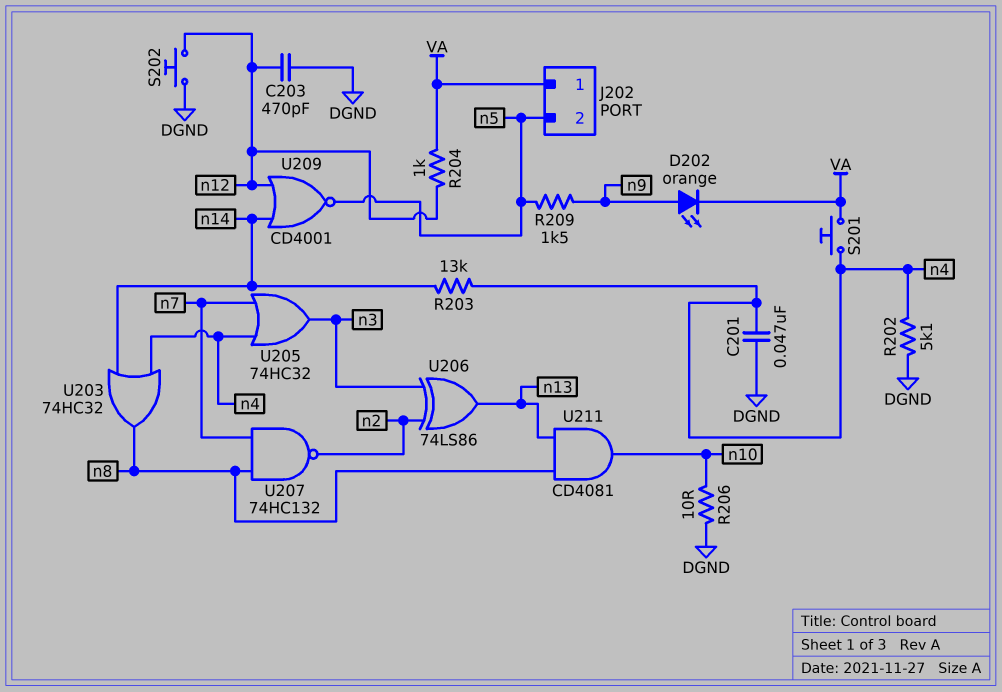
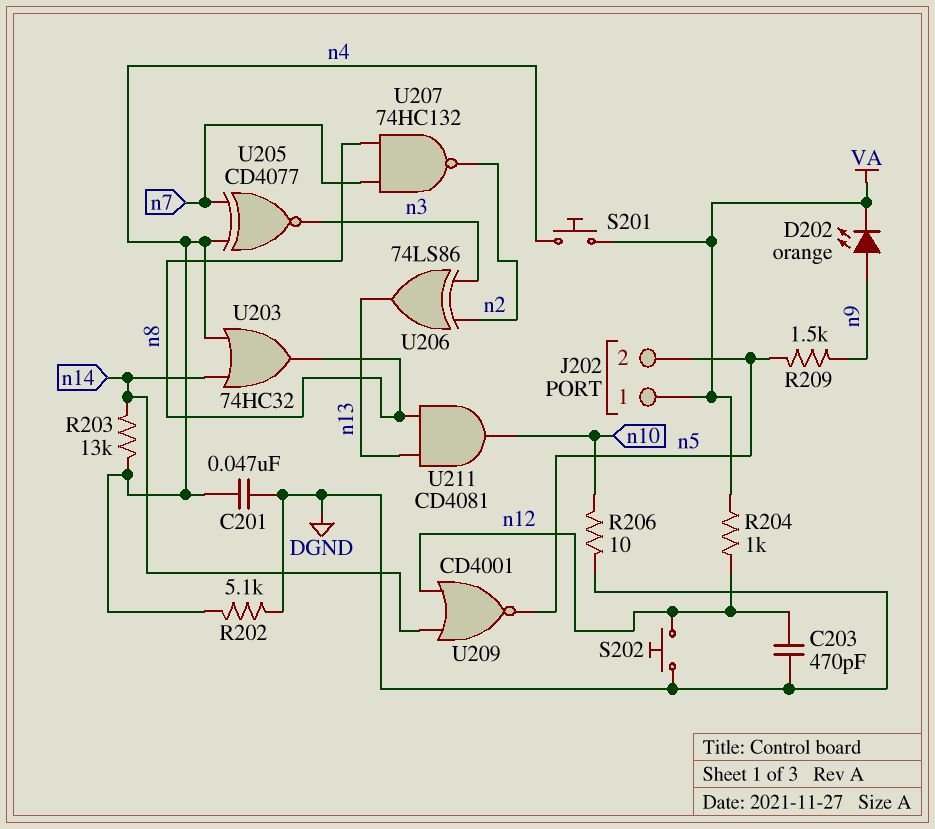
U205: OR 74HC32 (in n4, in n7, out n3) -> XNOR CD4077 (in n4, in n7, out n3)

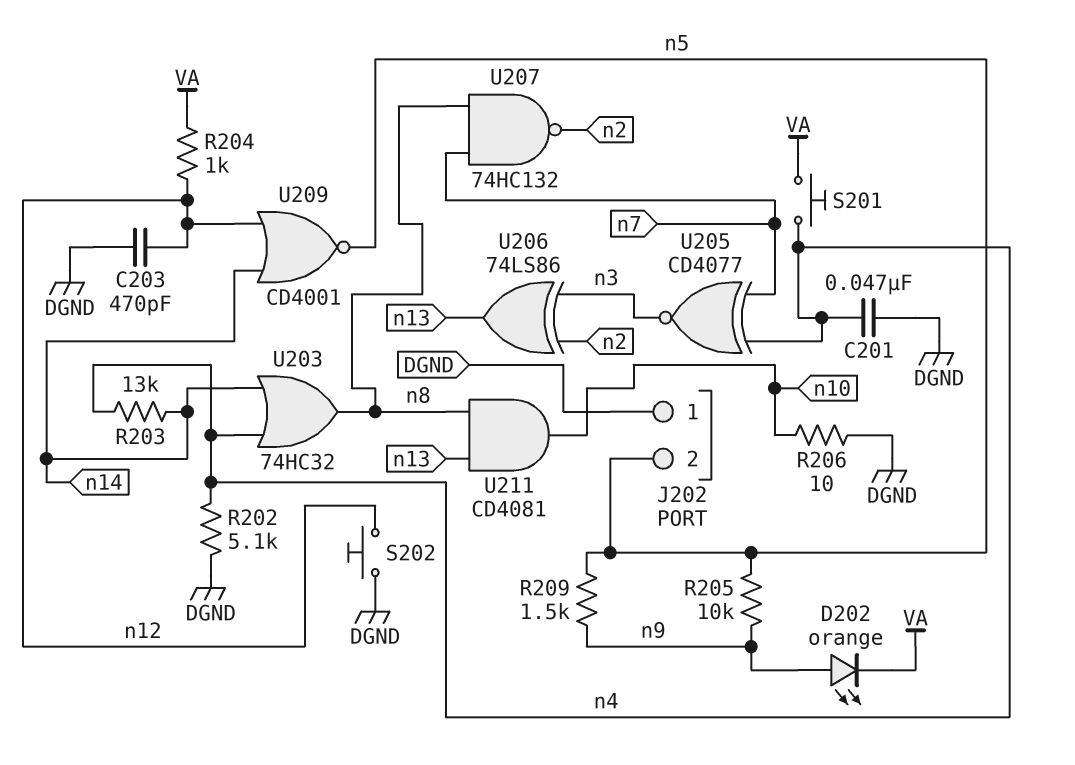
J202 pin 1: VA -> DGND
R205: none -> 10k (n5, n9)

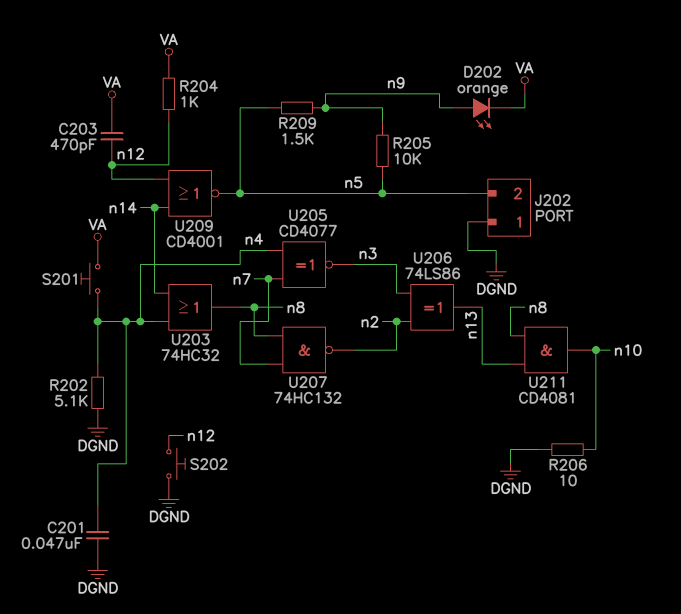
C203: 470pF (DGND, n12) -> 470pF (VA, n12)
R203: 13k (n4, n14) -> none

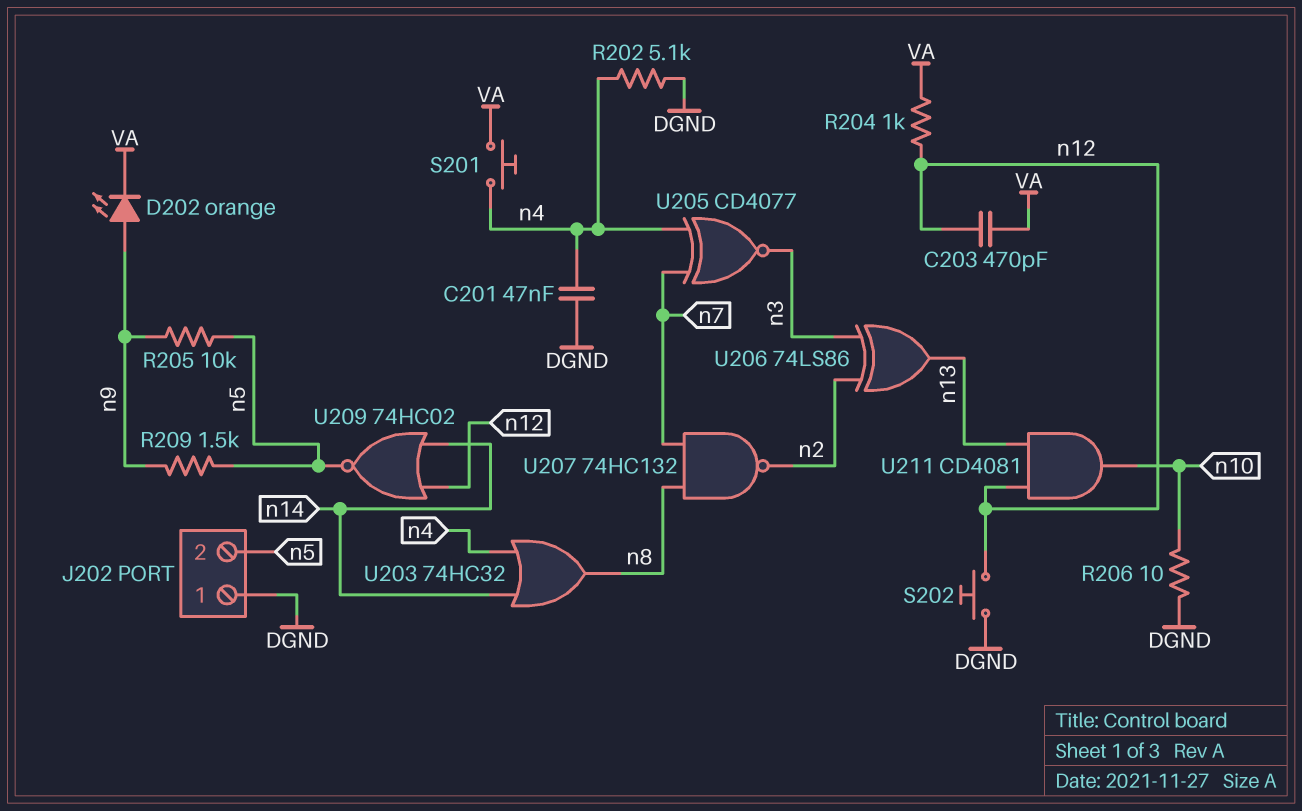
U209: NOR CD4001 (in n12, in n14, out n5) -> NOR 74HC02 (in n12, in n14, out n5)
U211: AND CD4081 (in n8, in n13, out n10) -> AND CD4081 (in n12, in n13, out n10)

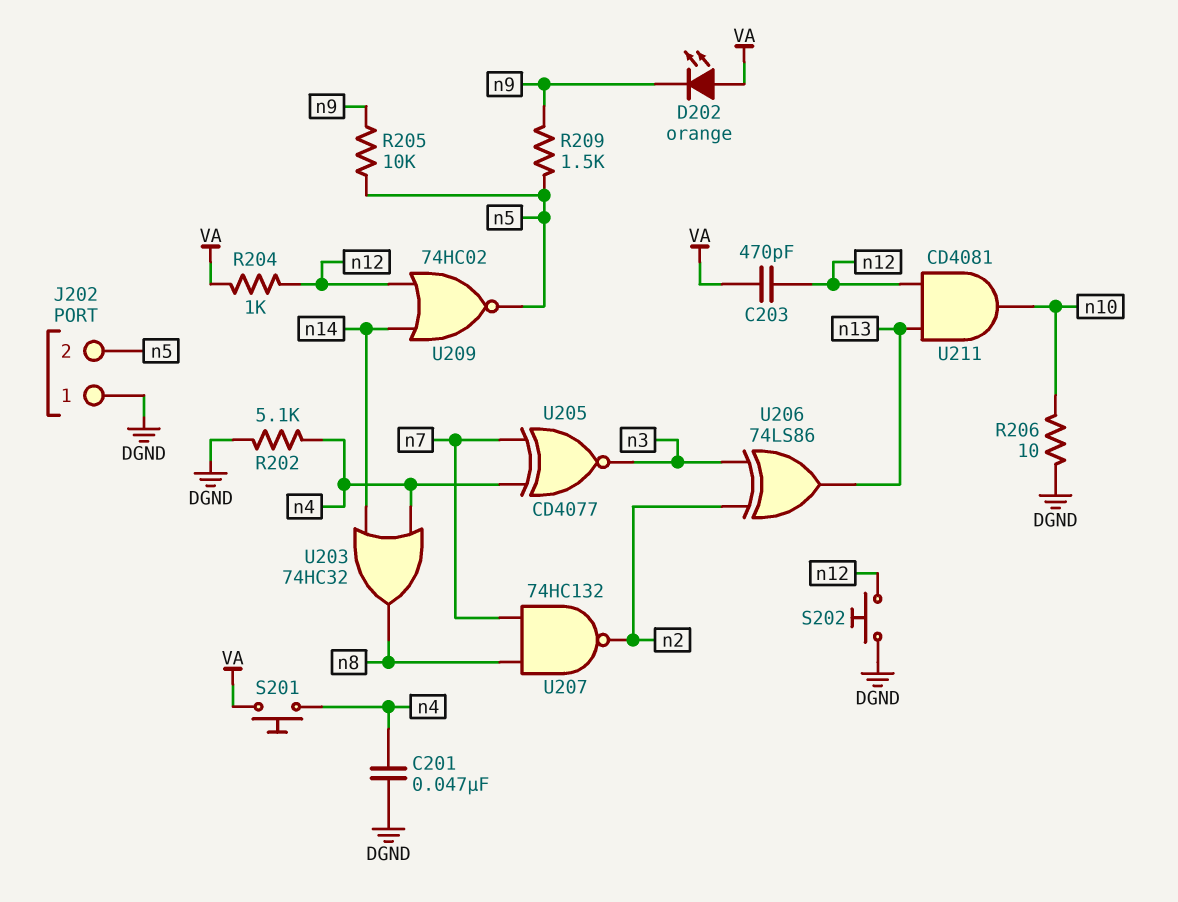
D202: LED orange (A n9, K VA) -> LED orange (A VA, K n9)

